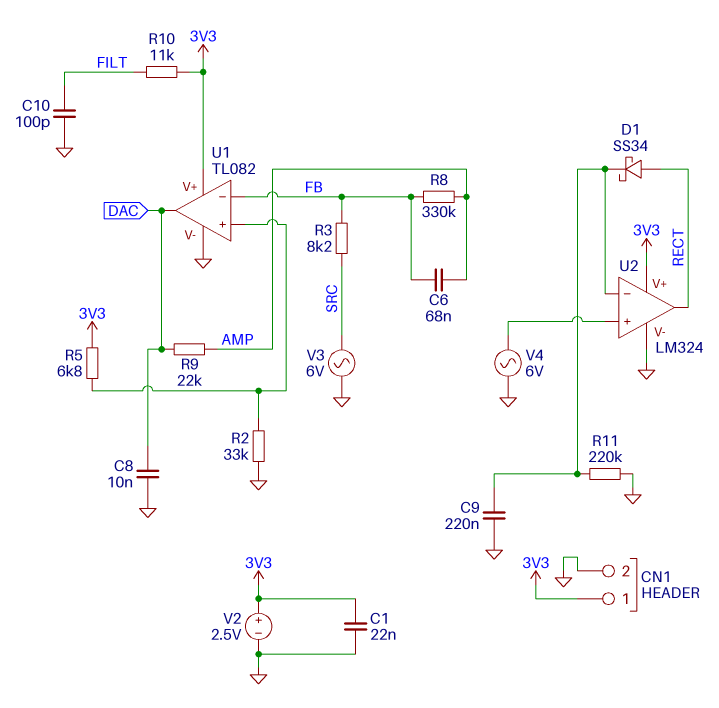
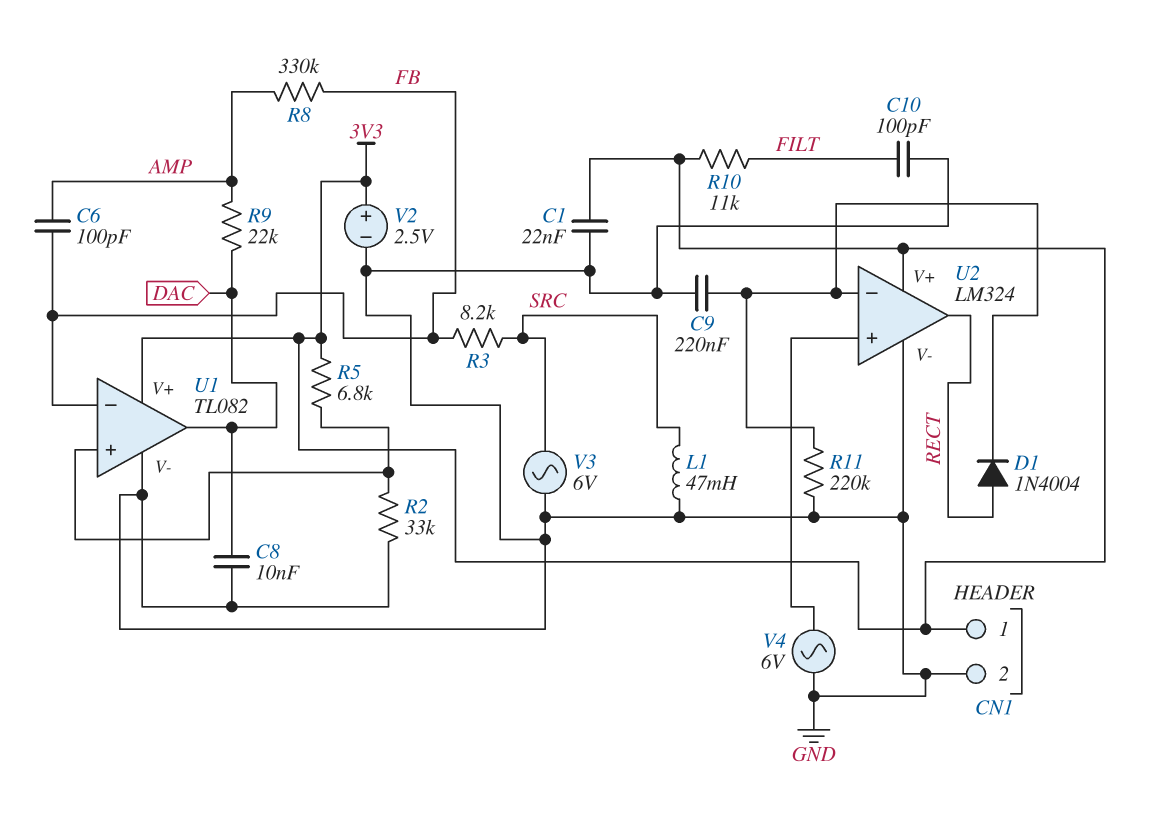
C6: 68nF (AMP, FB) -> 100pF (AMP, FB)
D1: schottky SS34 (A RECT, K U2/in-) -> diode 1N4004 (A RECT, K U2/in-)
L1: none -> 47mH (GND, SRC)

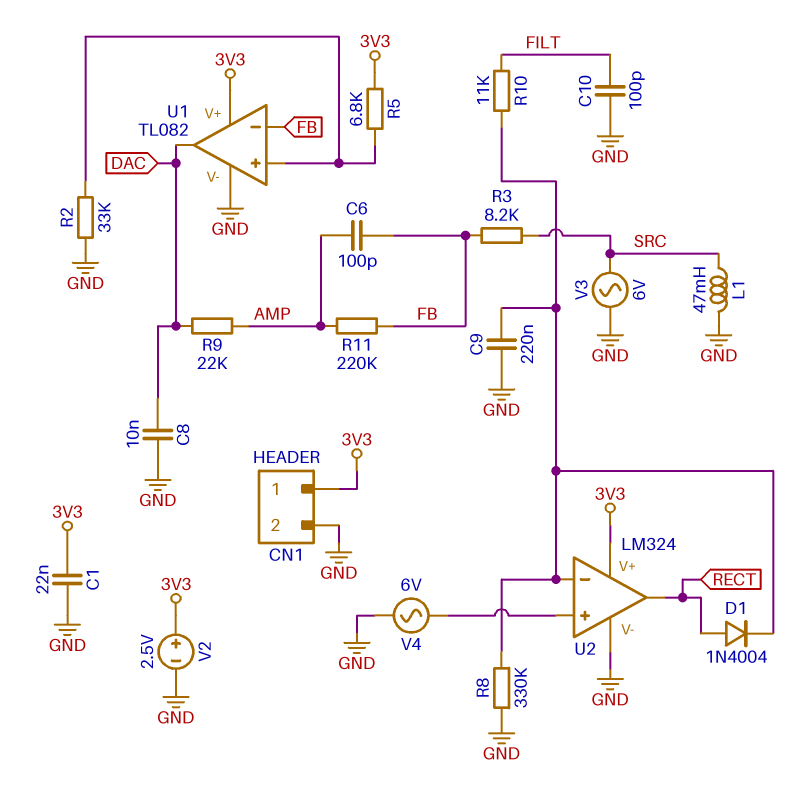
R8: 330k (AMP, FB) -> 330k (GND, U2/in-)
R10: 11k (3V3, FILT) -> 11k (FILT, U2/in-)
R11: 220k (GND, U2/in-) -> 220k (AMP, FB)

